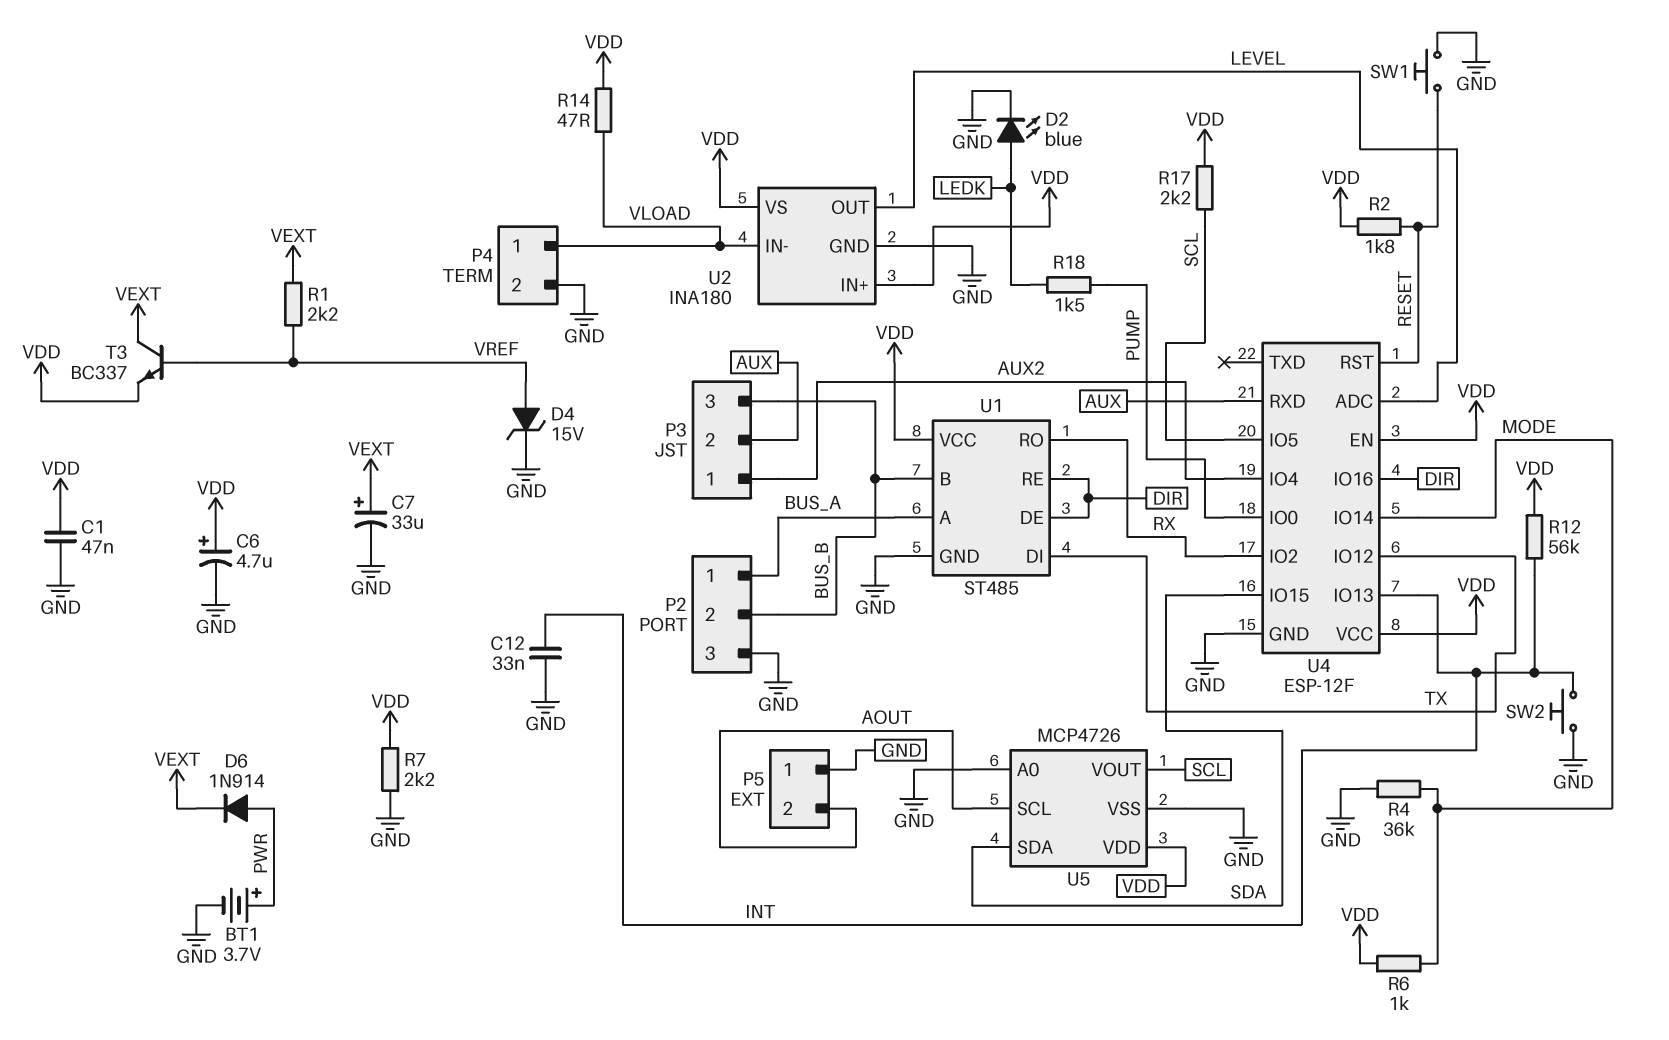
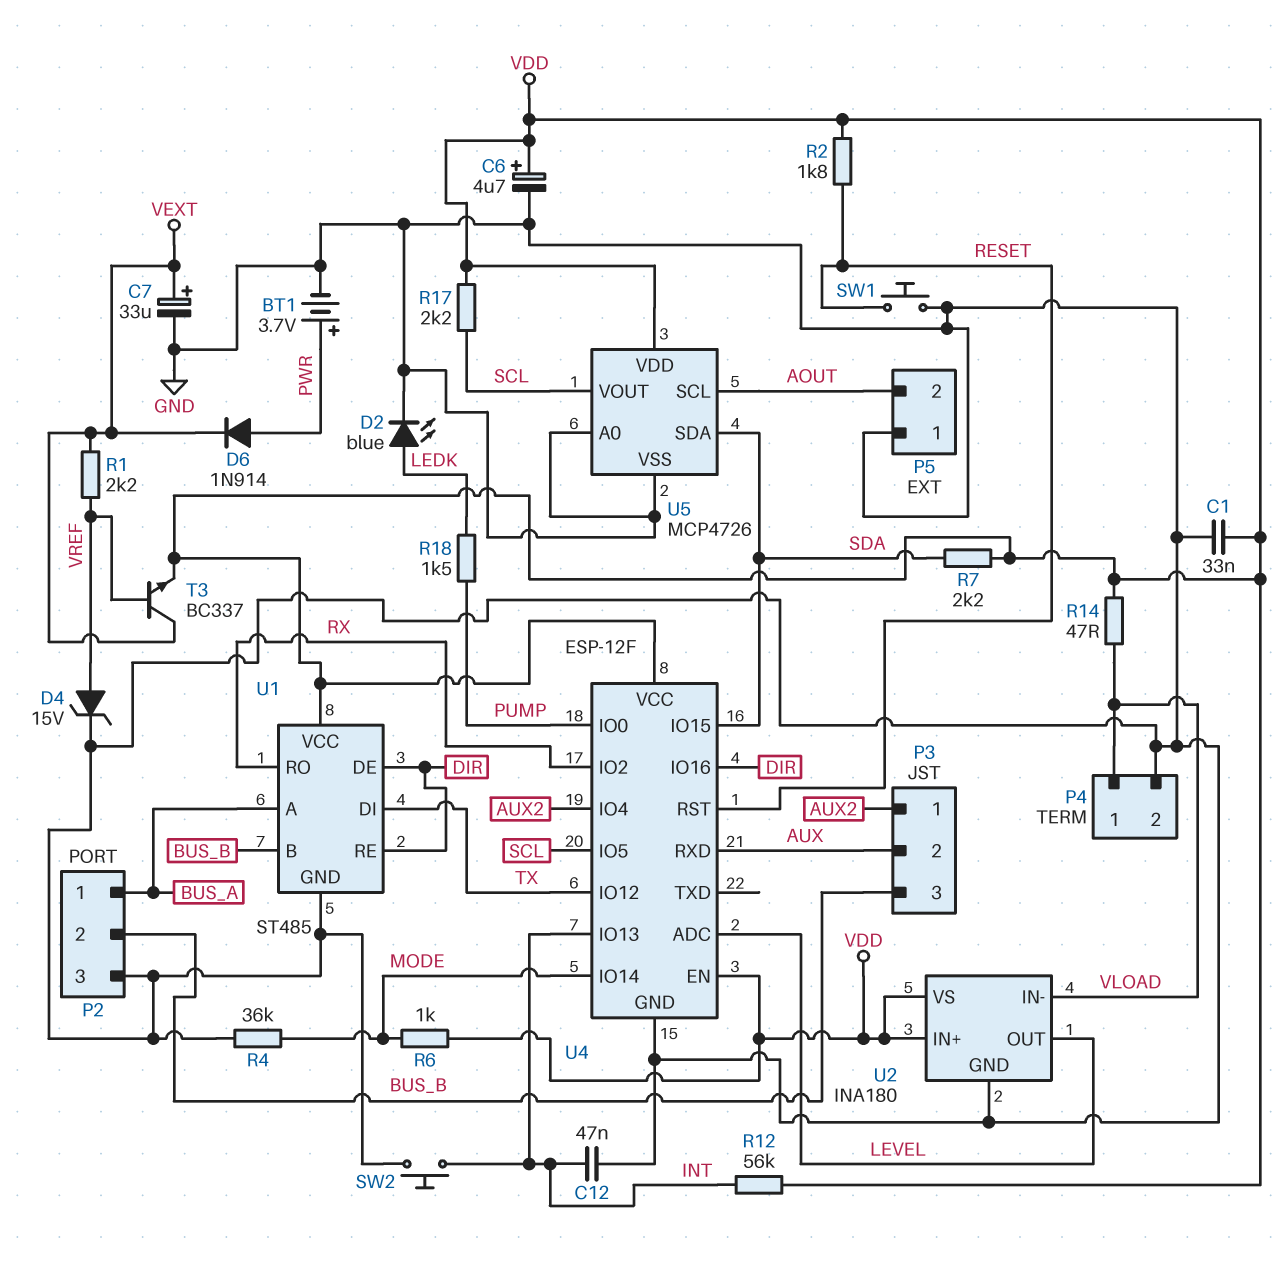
C1: 47nF (GND, VDD) -> 33nF (GND, VDD)
C12: 33nF (GND, INT) -> 47nF (GND, INT)
R7: 2.2k (GND, VDD) -> 2.2k (SDA, VDD)

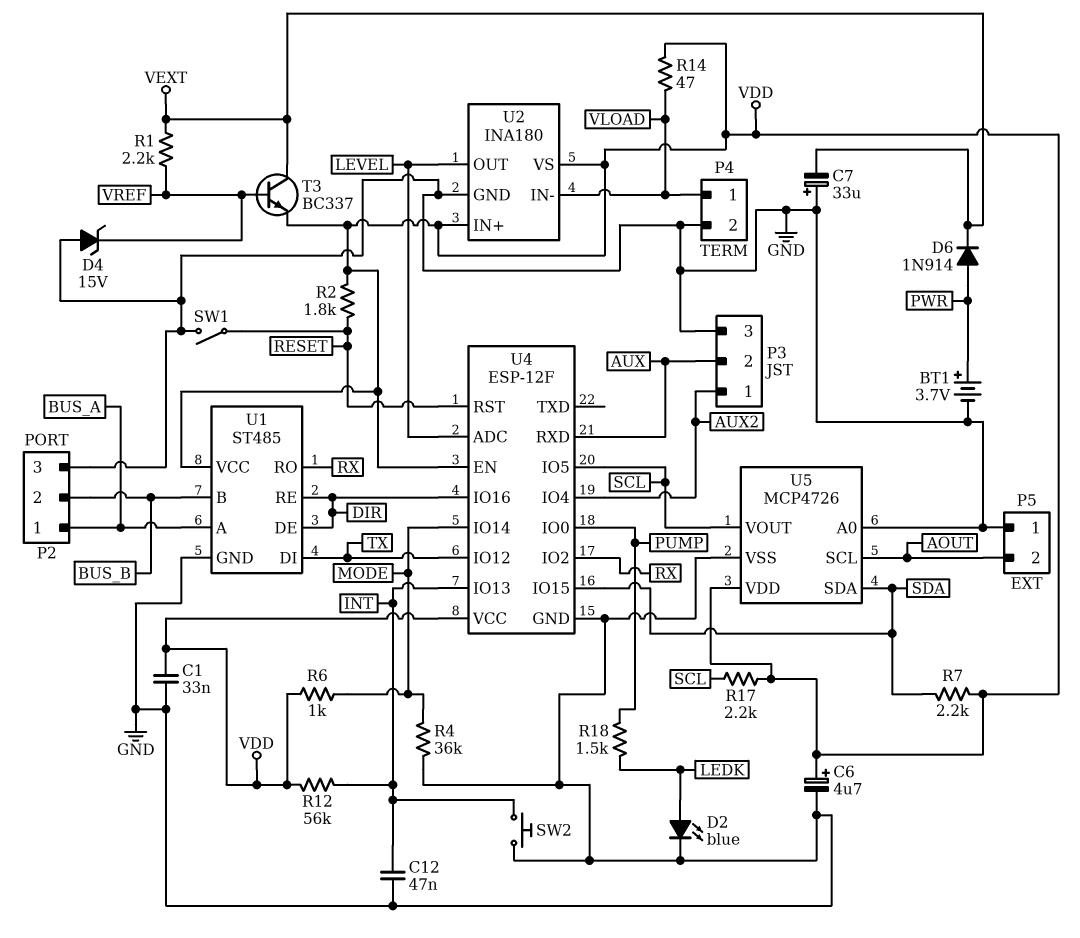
C7: 33uF (plus VEXT, minus GND) -> 33uF (plus GND, minus VEXT)
D4: zener 15V (A VREF, K GND) -> zener 15V (A GND, K VREF)
P3 pin 3: BUS_B -> GND
SW1: button (GND, RESET) -> switch (GND, RESET)

